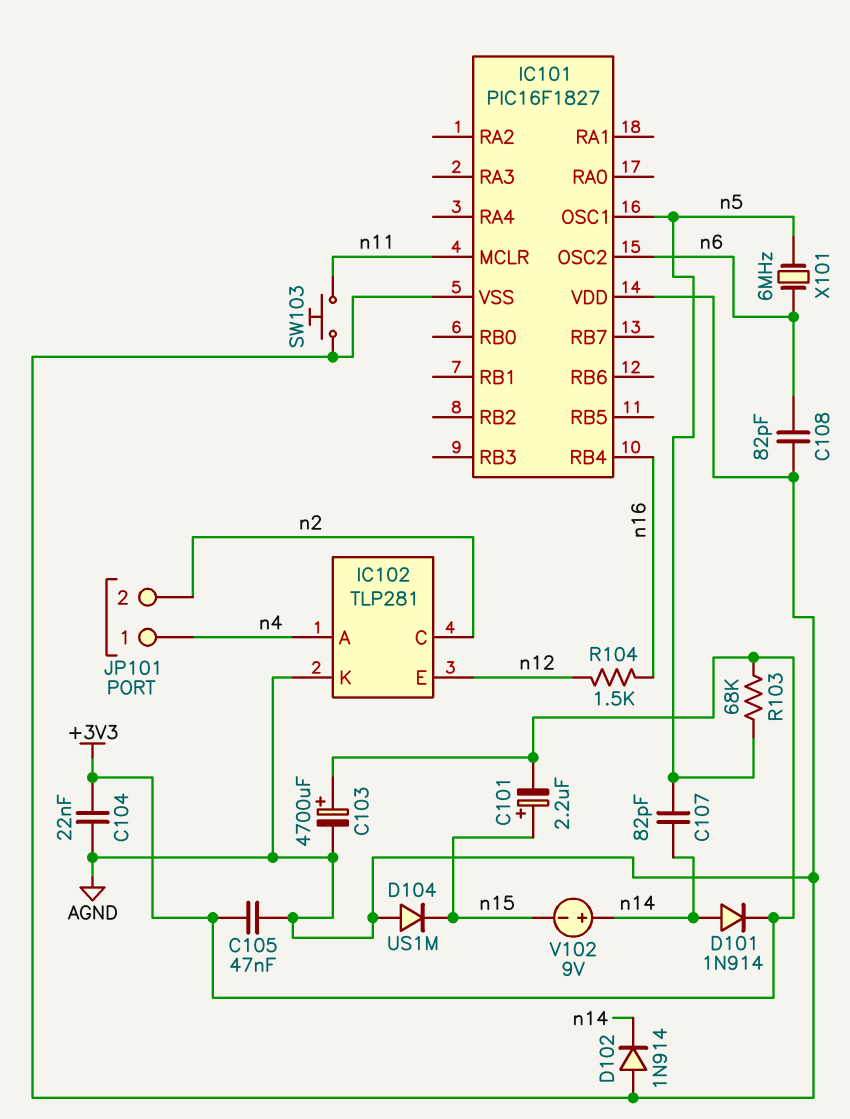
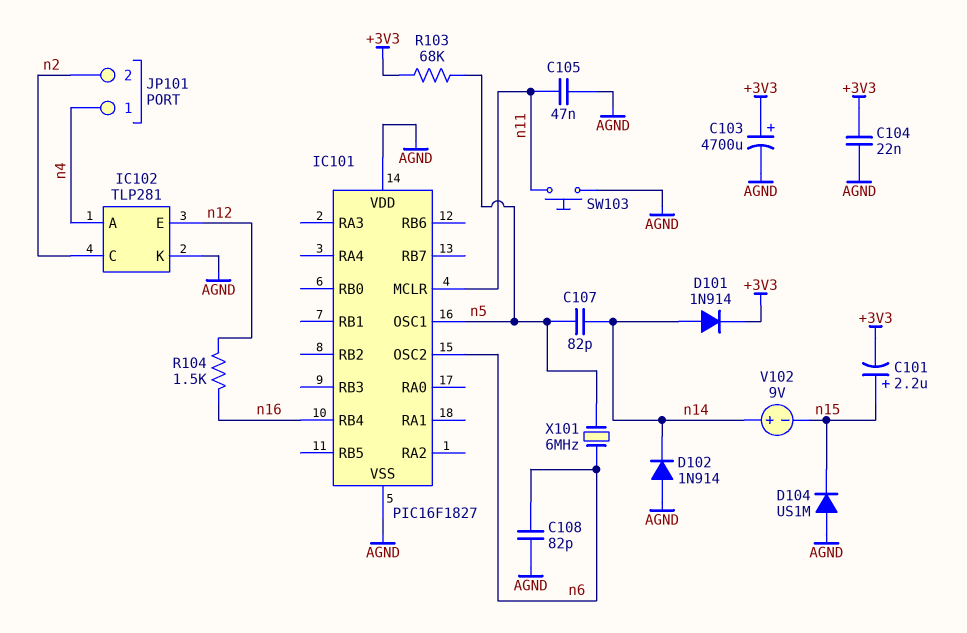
C105: 47nF (+3V3, AGND) -> 47nF (AGND, n11)

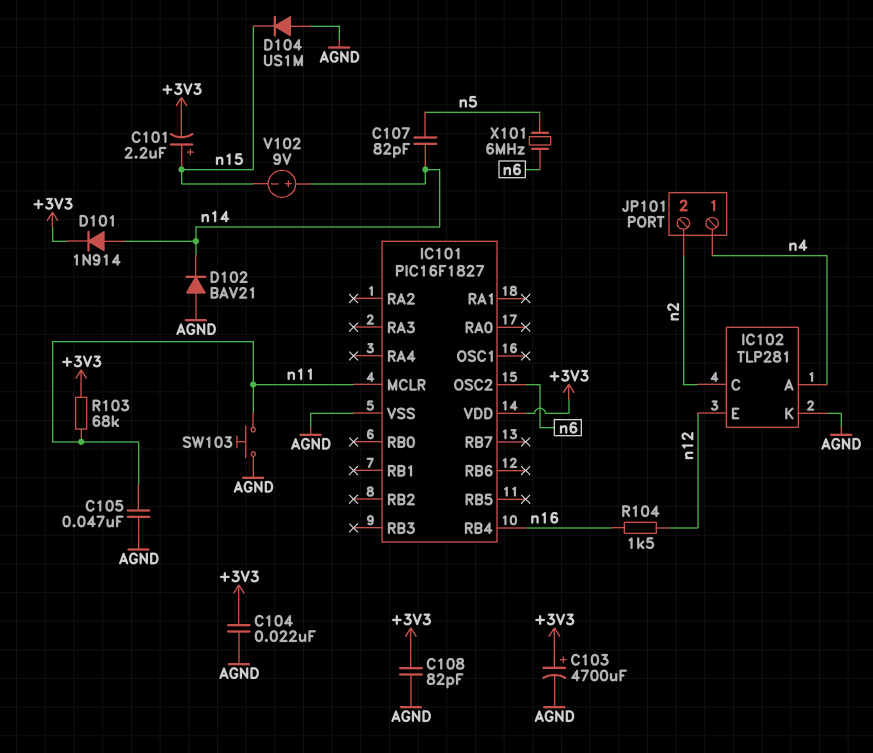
C108: 82pF (AGND, n6) -> 82pF (+3V3, AGND)
D102: diode 1N914 (A AGND, K n14) -> diode BAV21 (A AGND, K n14)
IC101 pin OSC1: n5 -> none
IC101 pin VDD: AGND -> +3V3
R103: 68k (+3V3, n5) -> 68k (+3V3, n11)

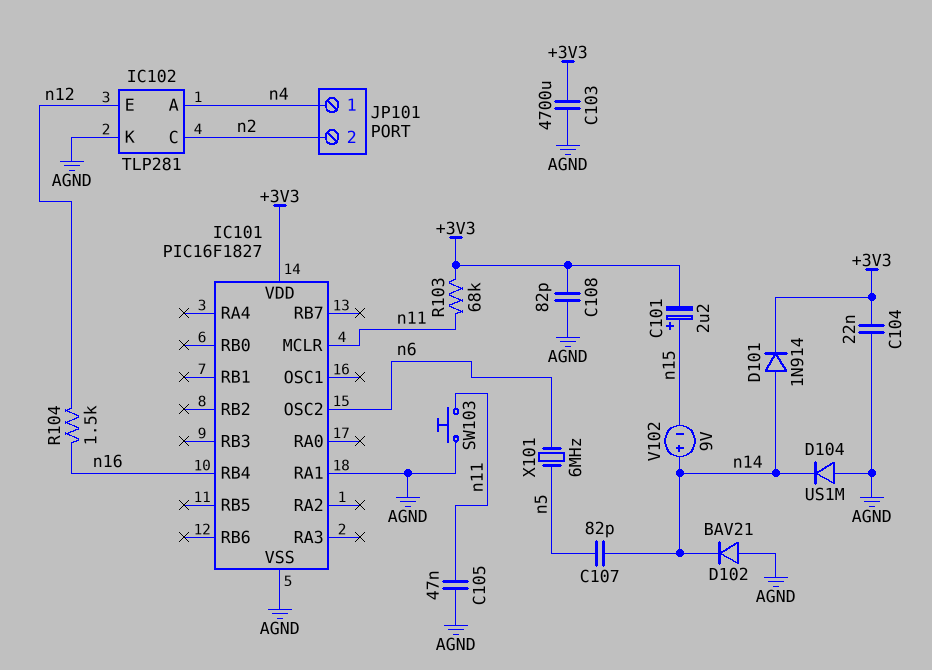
C103: 4700uF (plus +3V3, minus AGND) -> 4700uF (+3V3, AGND)
D104: diode US1M (A AGND, K n15) -> diode US1M (A AGND, K n14)
IC101 pin RA1: none -> AGND

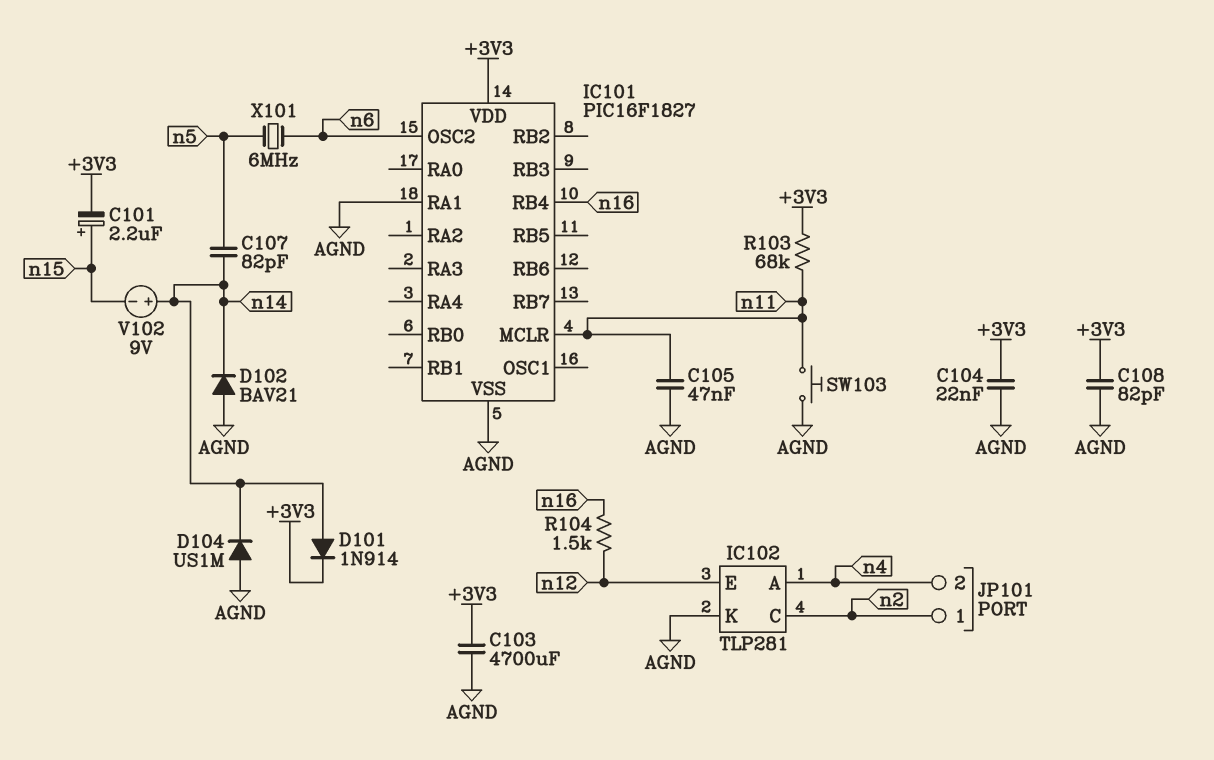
JP101 pin 1: n4 -> n2
JP101 pin 2: n2 -> n4

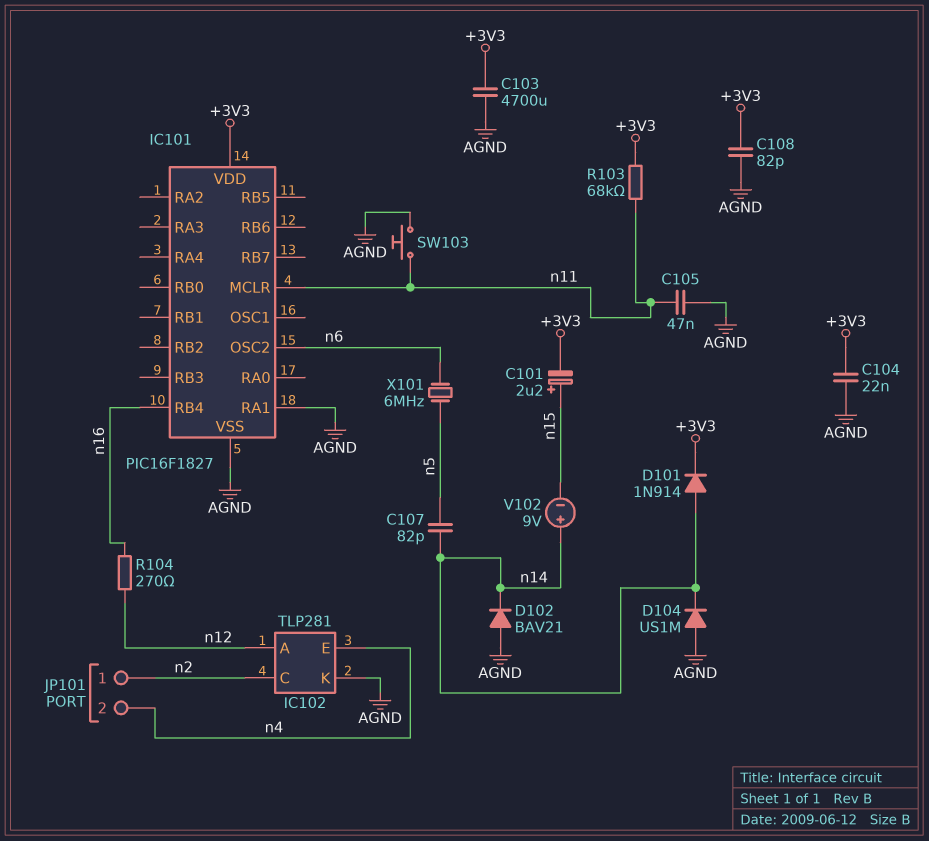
IC102 pin A: n4 -> n12
IC102 pin E: n12 -> n4
R104: 1.5k (n12, n16) -> 270 (n12, n16)

